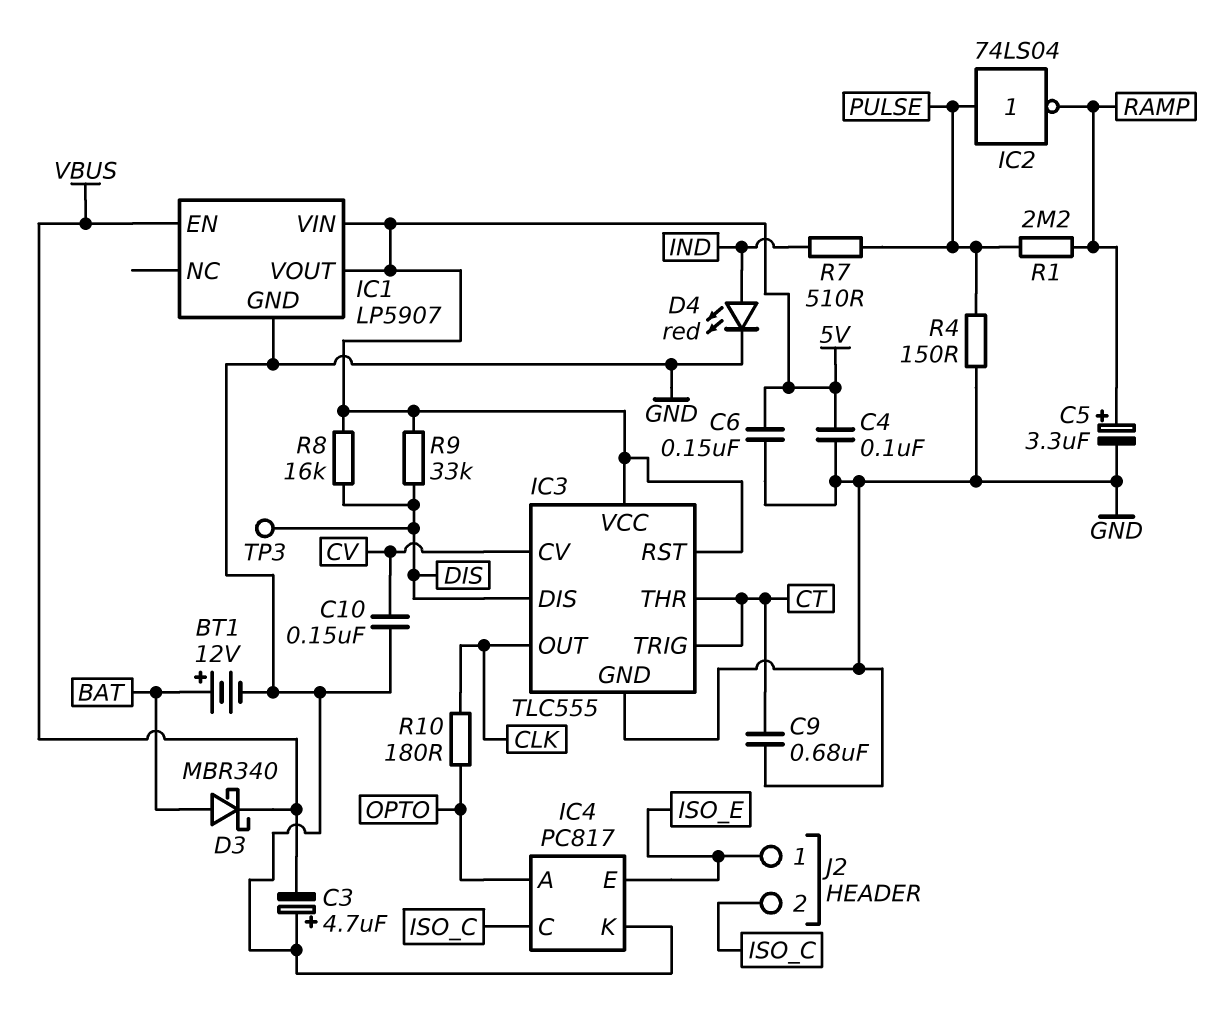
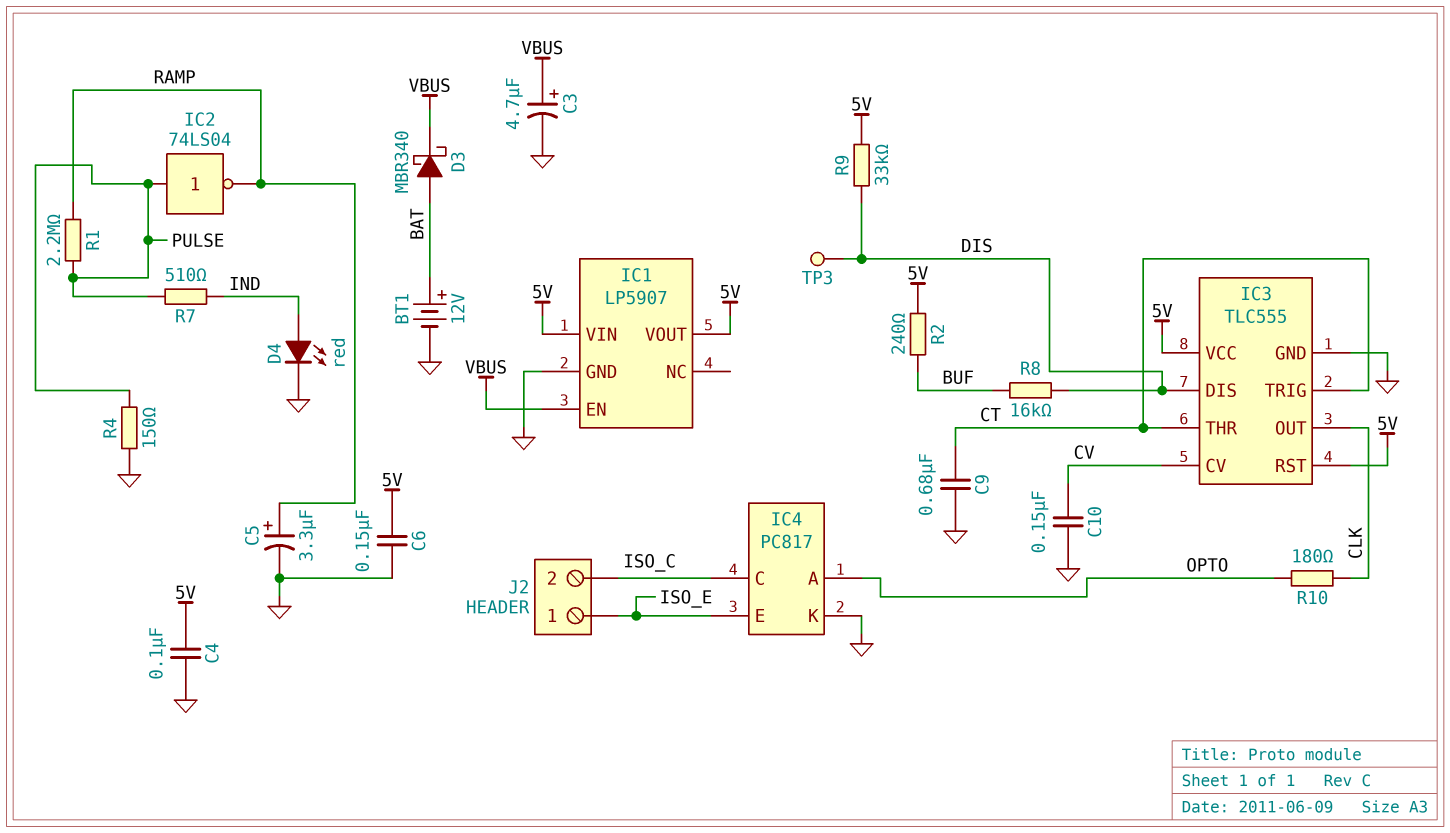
C3: 4.7uF (plus GND, minus VBUS) -> 4.7uF (plus VBUS, minus GND)
R2: none -> 240 (5V, BUF)
R8: 16k (5V, DIS) -> 16k (BUF, DIS)

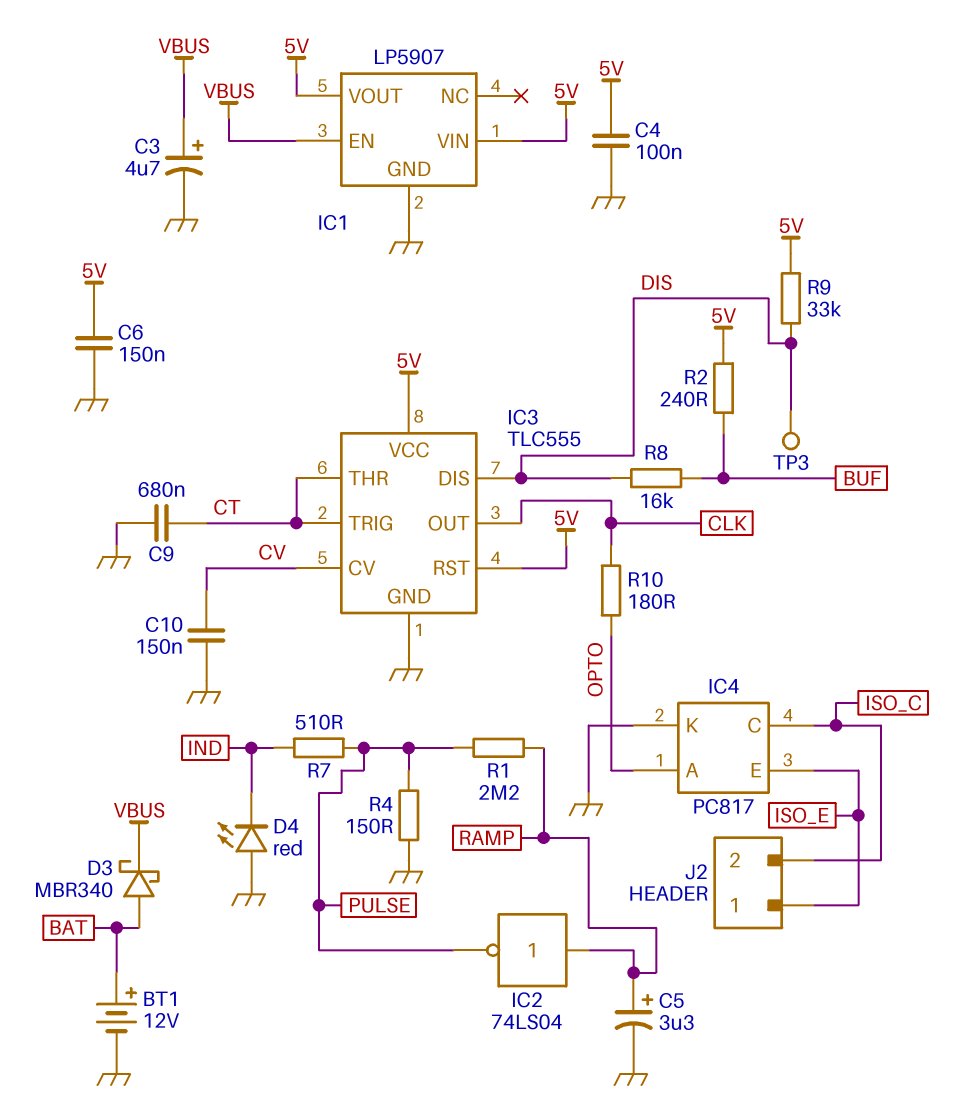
D4: LED red (A IND, K GND) -> LED red (A GND, K IND)
IC2: NOT 74LS04 (in PULSE, out RAMP) -> NOT 74LS04 (in RAMP, out PULSE)

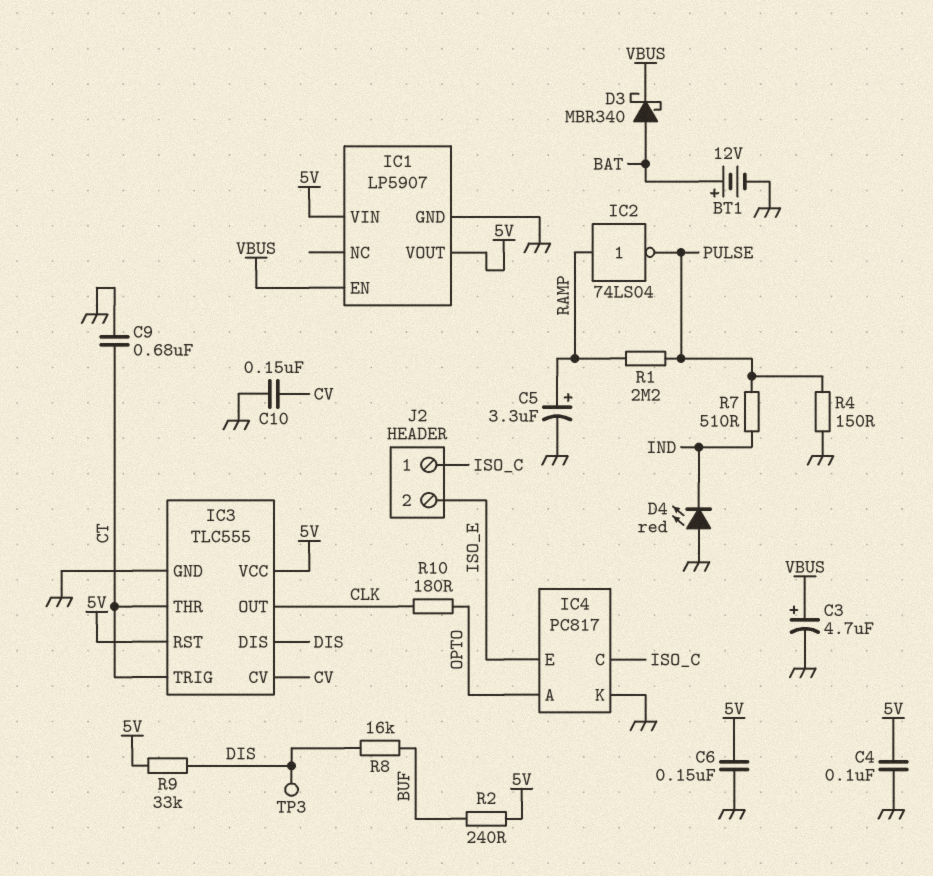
J2 pin 1: ISO_E -> ISO_C
J2 pin 2: ISO_C -> ISO_E

